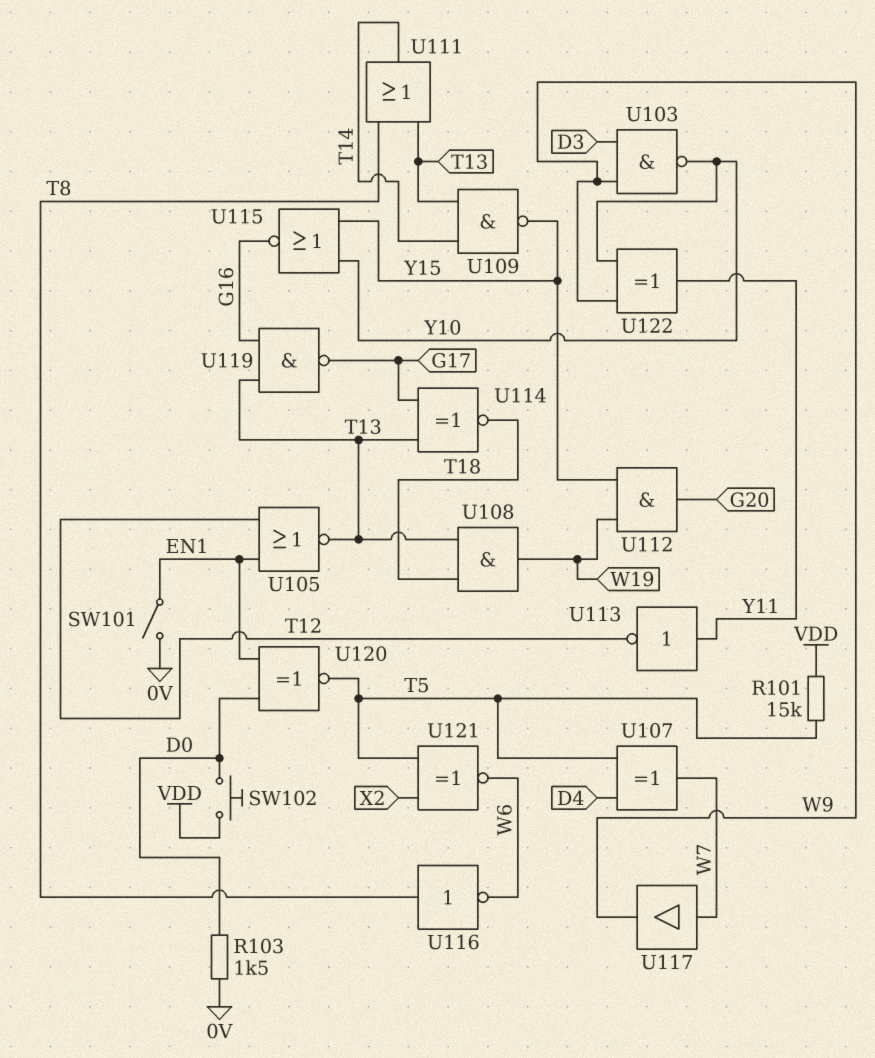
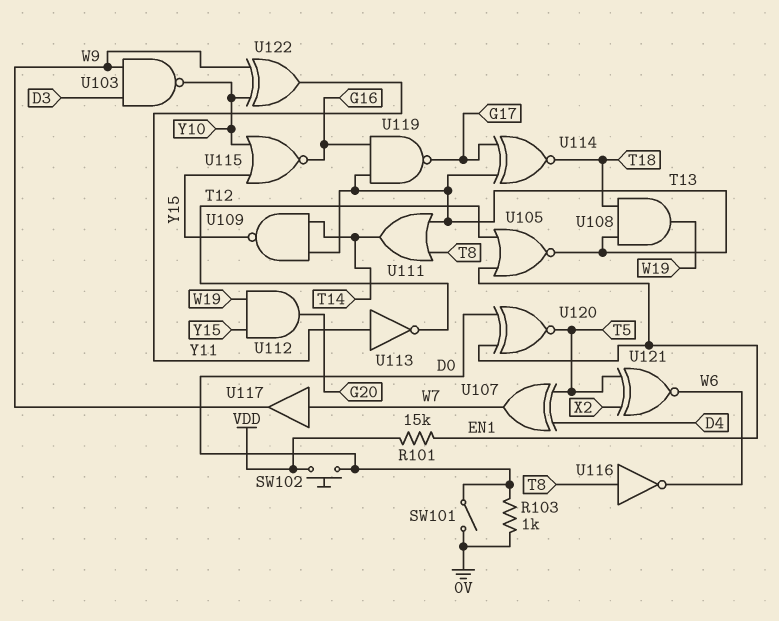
R101: 15k (T5, VDD) -> 15k (EN1, VDD)
R103: 1.5k (0V, D0) -> 1k (0V, D0)
SW101: switch (0V, EN1) -> switch (0V, D0)

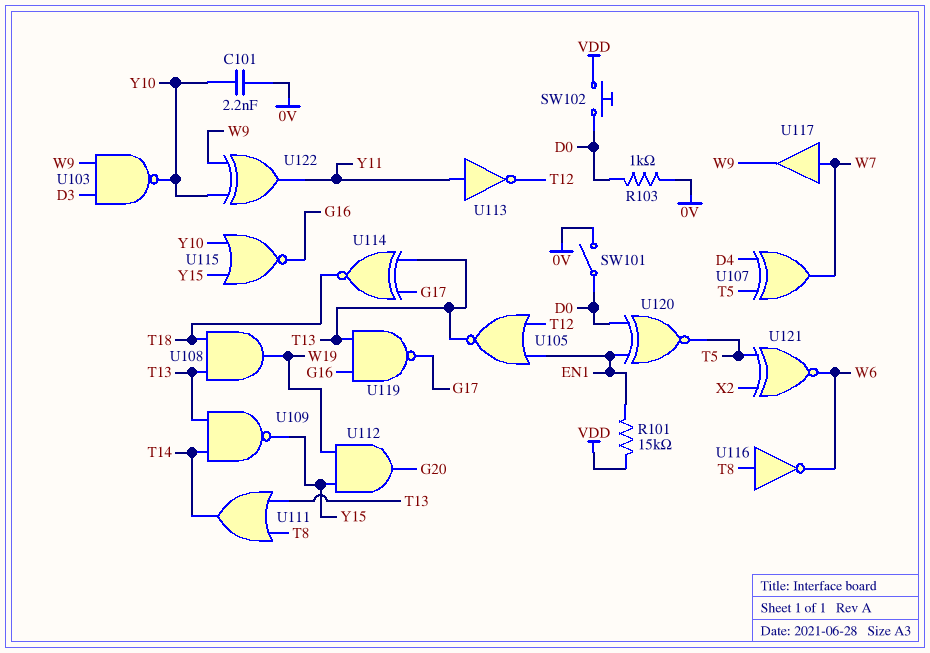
C101: none -> 2.2nF (0V, Y10)

